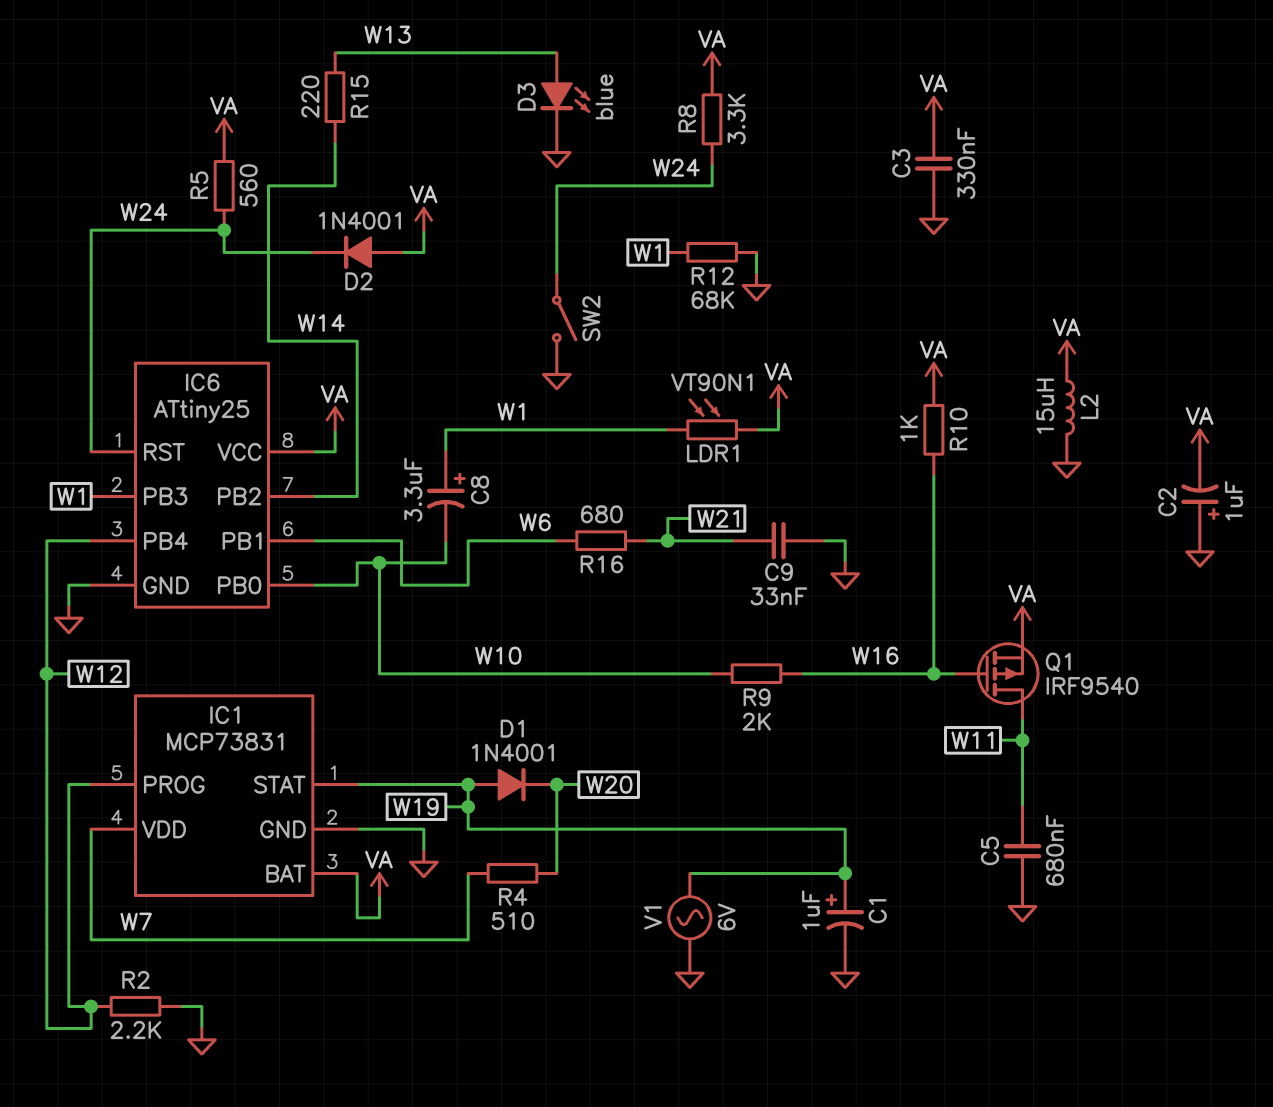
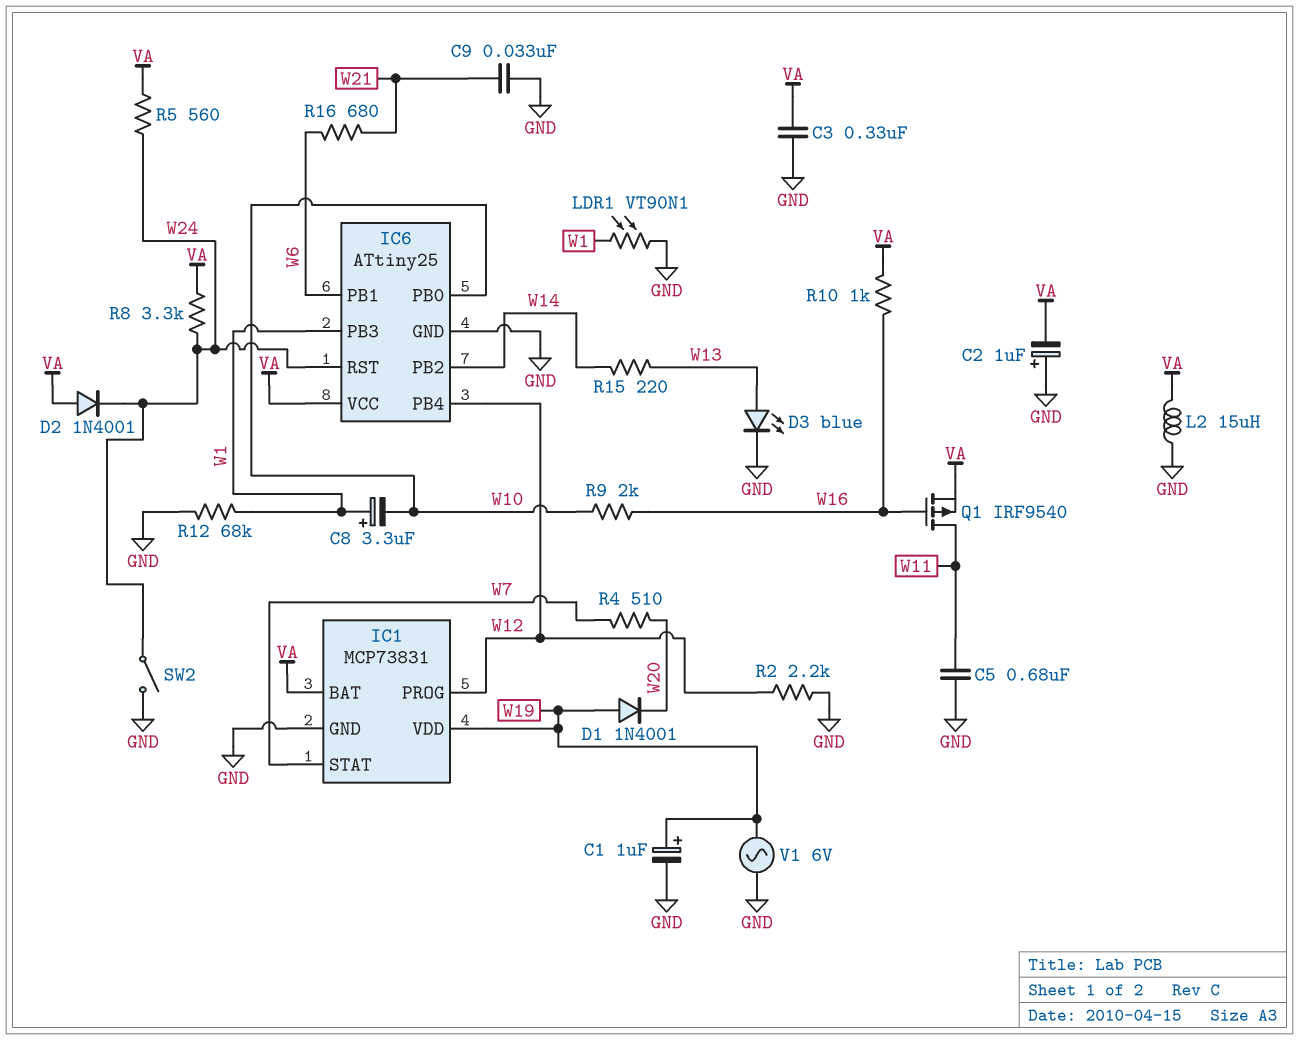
IC1 pin STAT: W19 -> W7
IC1 pin VDD: W7 -> W19
LDR1: VT90N1 (VA, W1) -> VT90N1 (GND, W1)

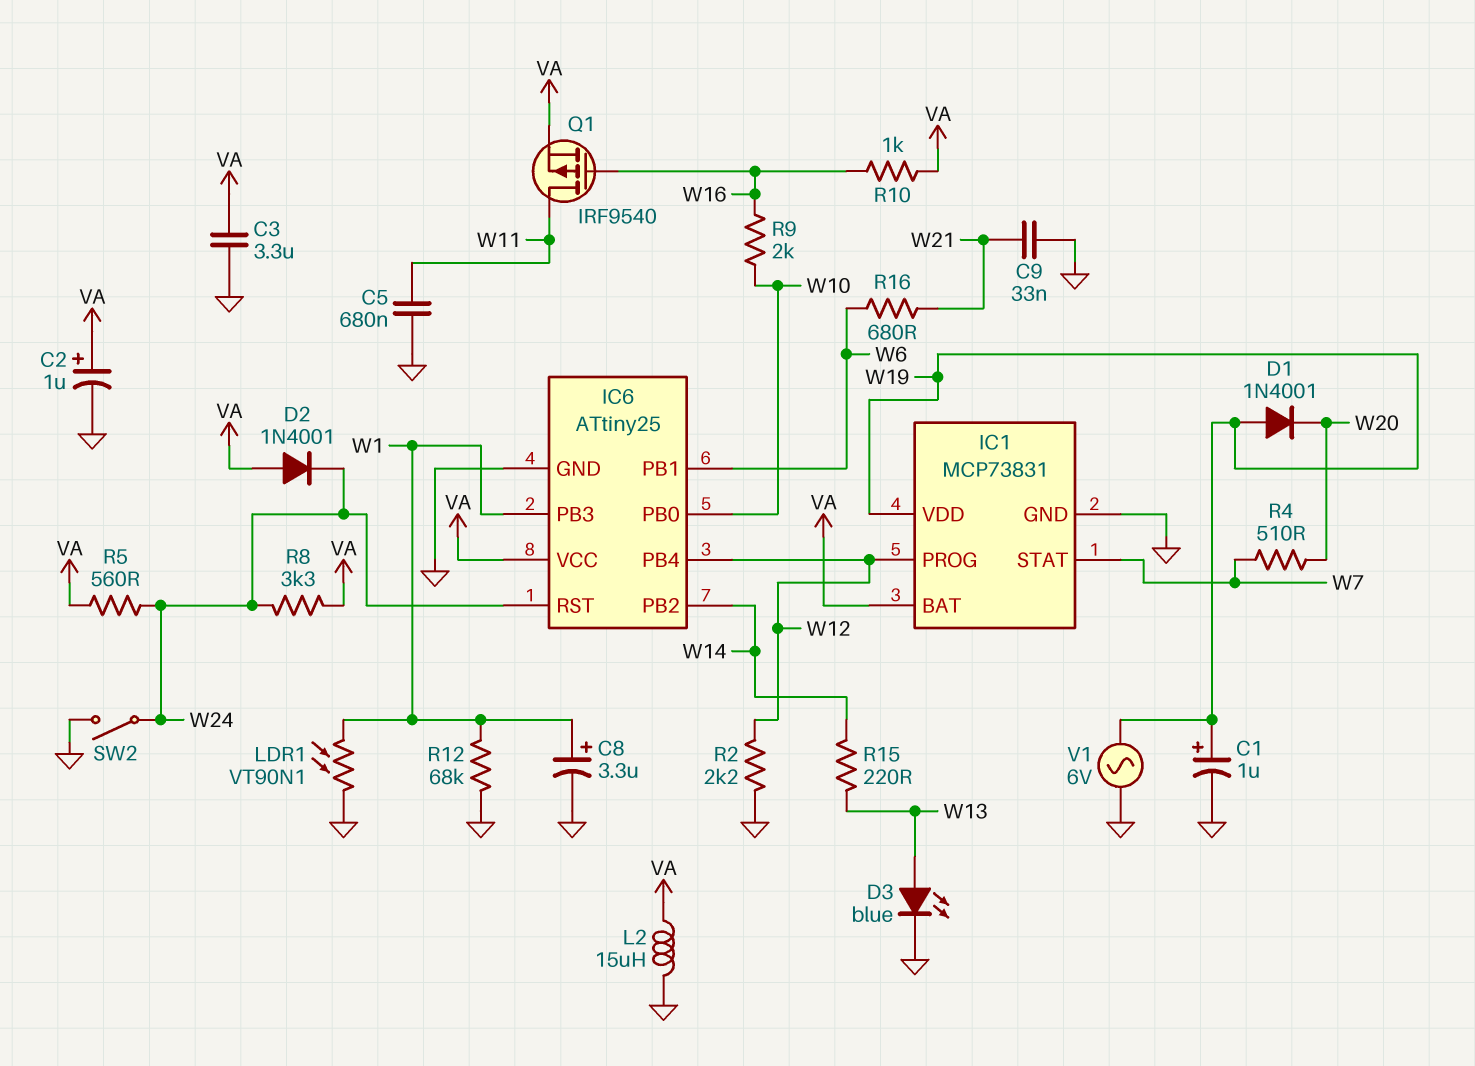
C2: 1uF (plus GND, minus VA) -> 1uF (plus VA, minus GND)
C3: 330nF (GND, VA) -> 3.3uF (GND, VA)
C8: 3.3uF (plus W1, minus W10) -> 3.3uF (plus W1, minus GND)

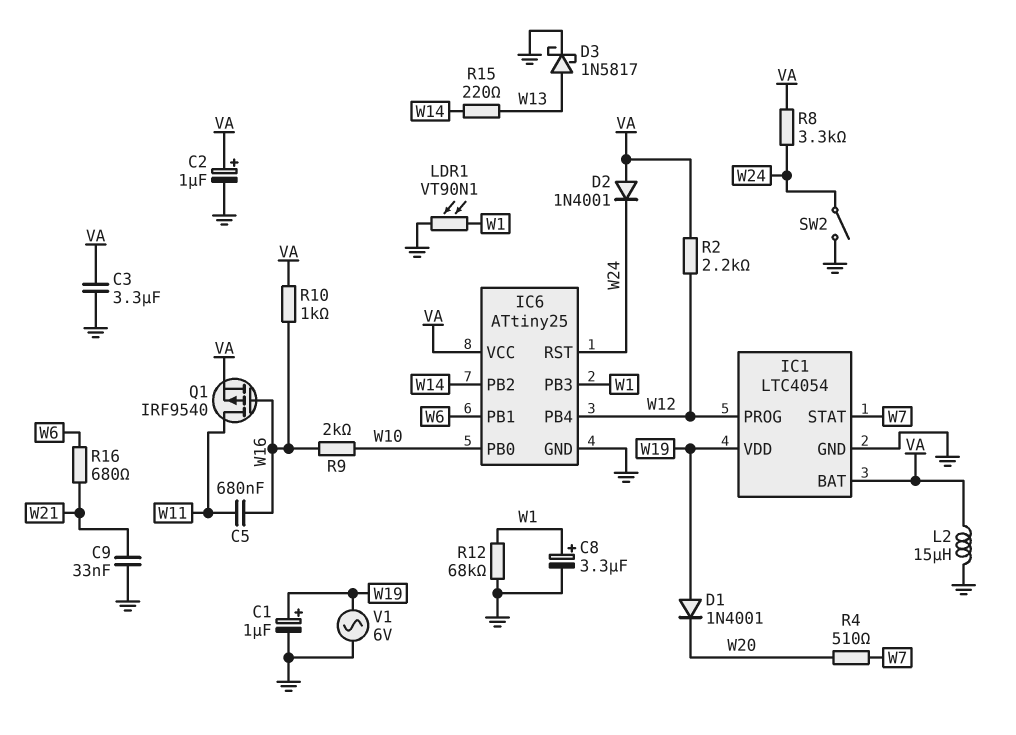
C5: 680nF (GND, W11) -> 680nF (W11, W16)
D3: LED blue (A W13, K GND) -> schottky 1N5817 (A W13, K GND)
IC1: MCP73831 -> LTC4054
R2: 2.2k (GND, W12) -> 2.2k (VA, W12)
R5: 560 (VA, W24) -> none

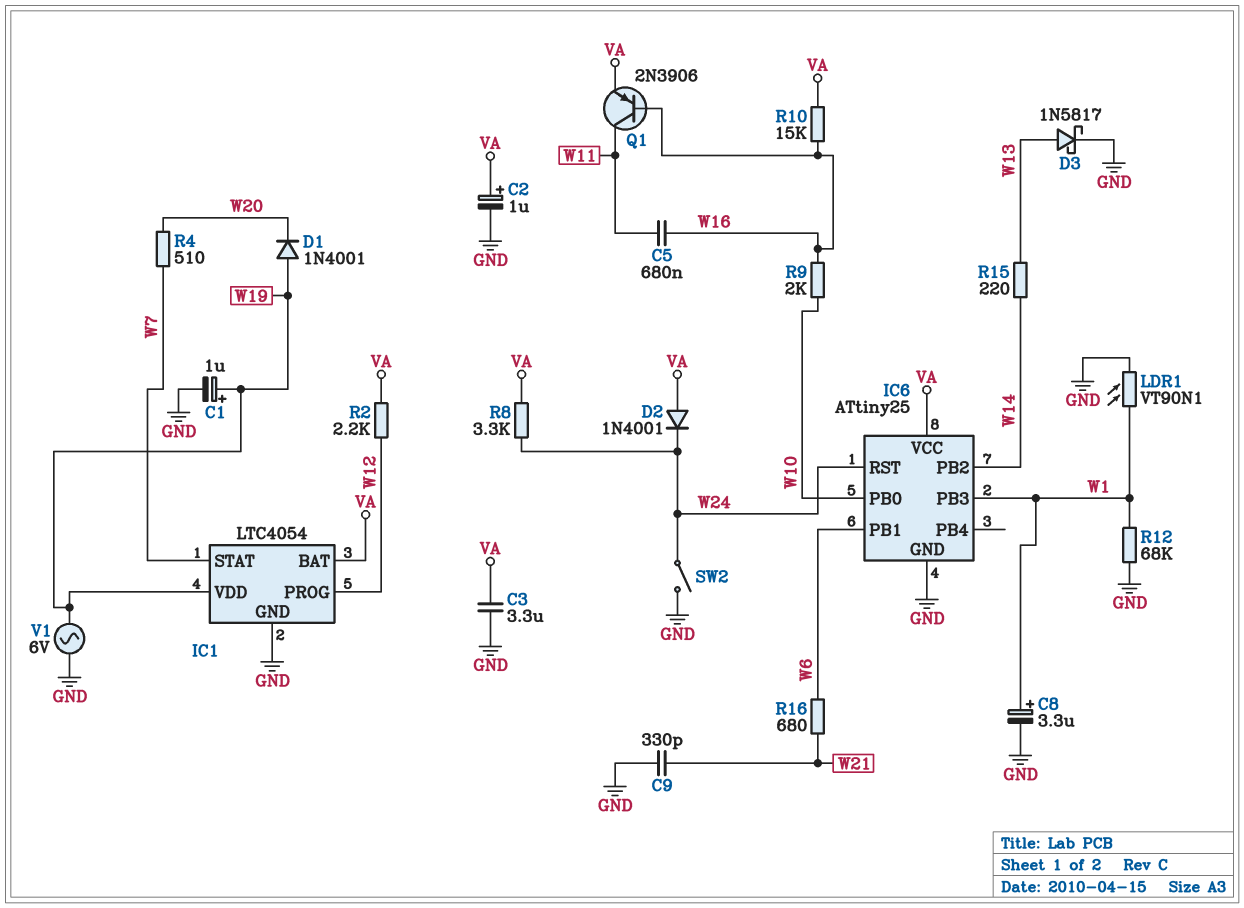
C9: 33nF (GND, W21) -> 330pF (GND, W21)
IC6 pin PB4: W12 -> none
L2: 15uH (GND, VA) -> none
Q1: PMOS IRF9540 (G W16, D W11, S VA) -> PNP 2N3906 (B W16, C W11, E VA)
R10: 1k (VA, W16) -> 15k (VA, W16)

